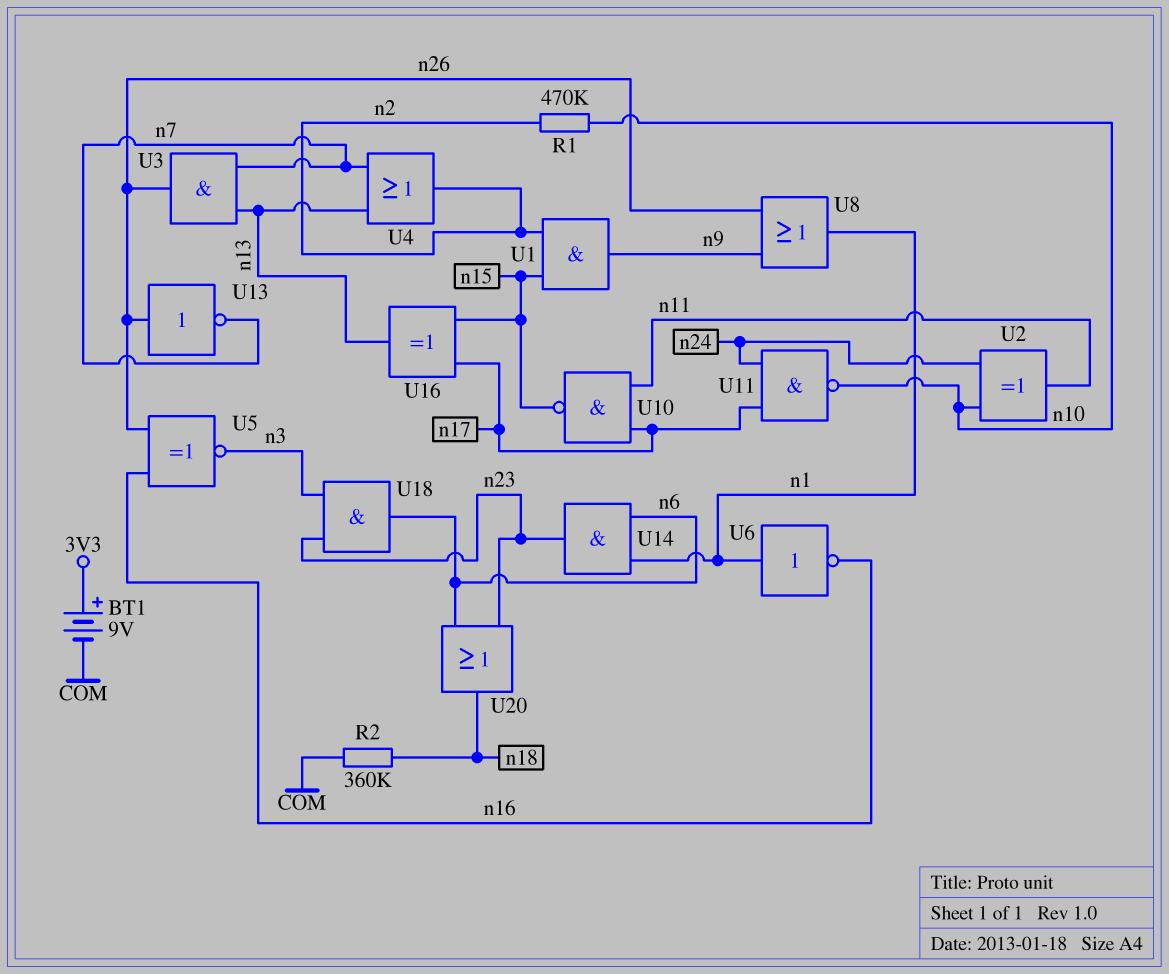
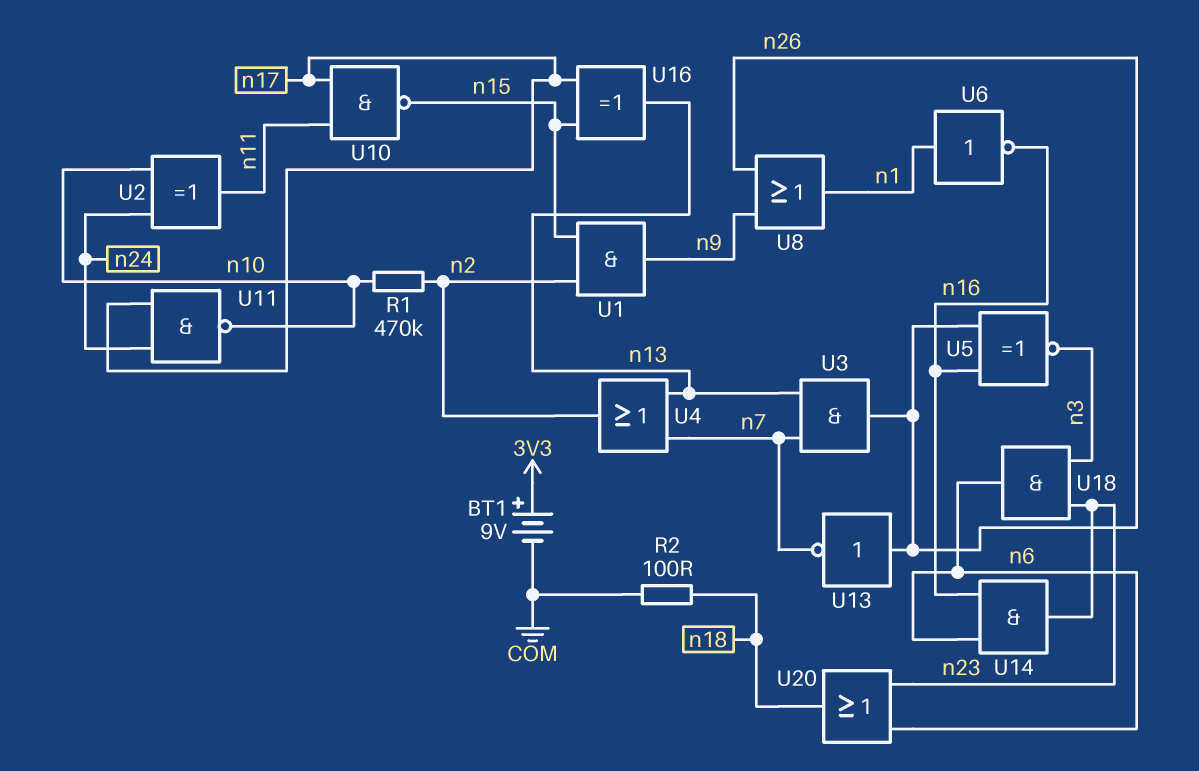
R2: 360k (COM, n18) -> 100 (COM, n18)
U14: AND (in n1, in n6, out n23) -> AND (in n6, in n16, out n23)

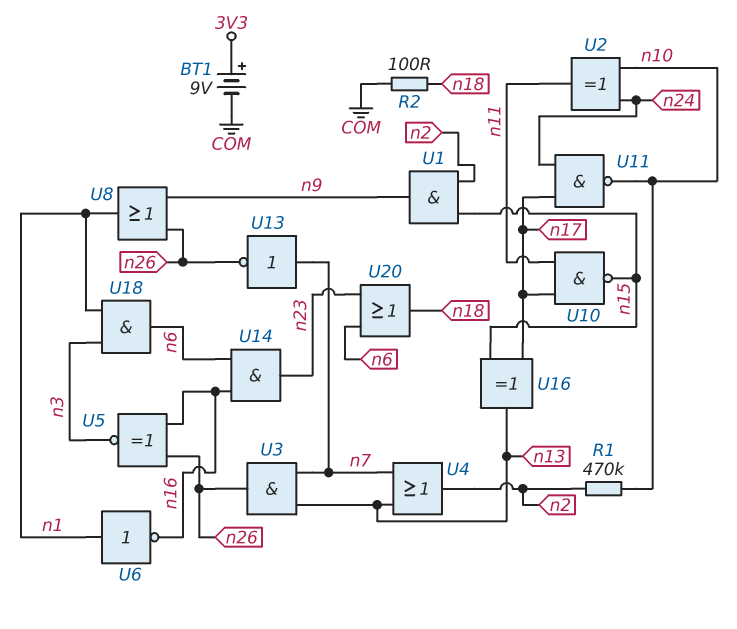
U13: NOT (in n26, out n7) -> NOT (in n7, out n26)
U18: AND (in n3, in n23, out n6) -> AND (in n1, in n3, out n6)

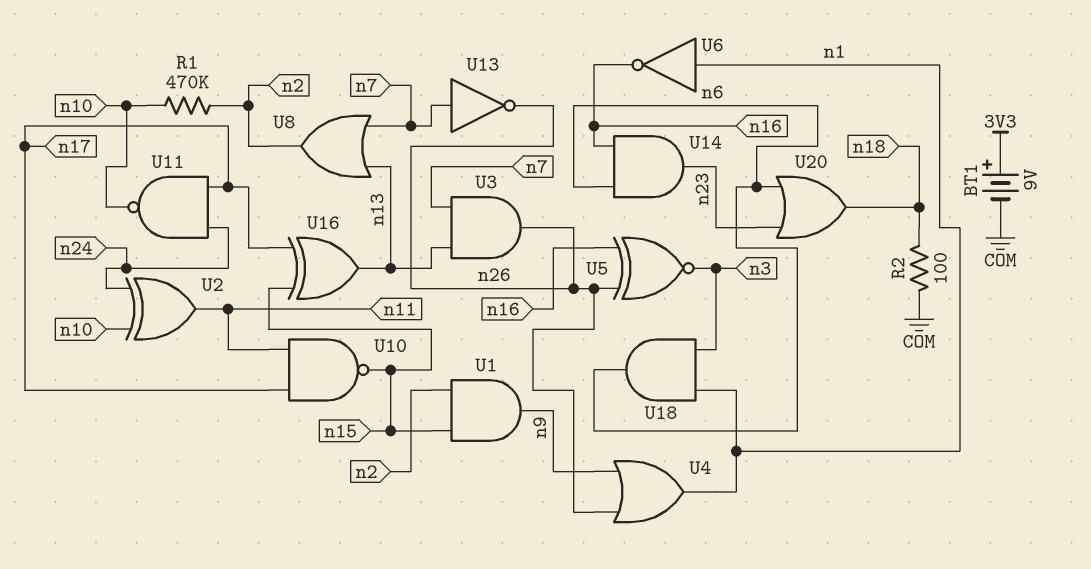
U4: OR (in n7, in n13, out n2) -> OR (in n9, in n26, out n1)
U8: OR (in n9, in n26, out n1) -> OR (in n7, in n13, out n2)

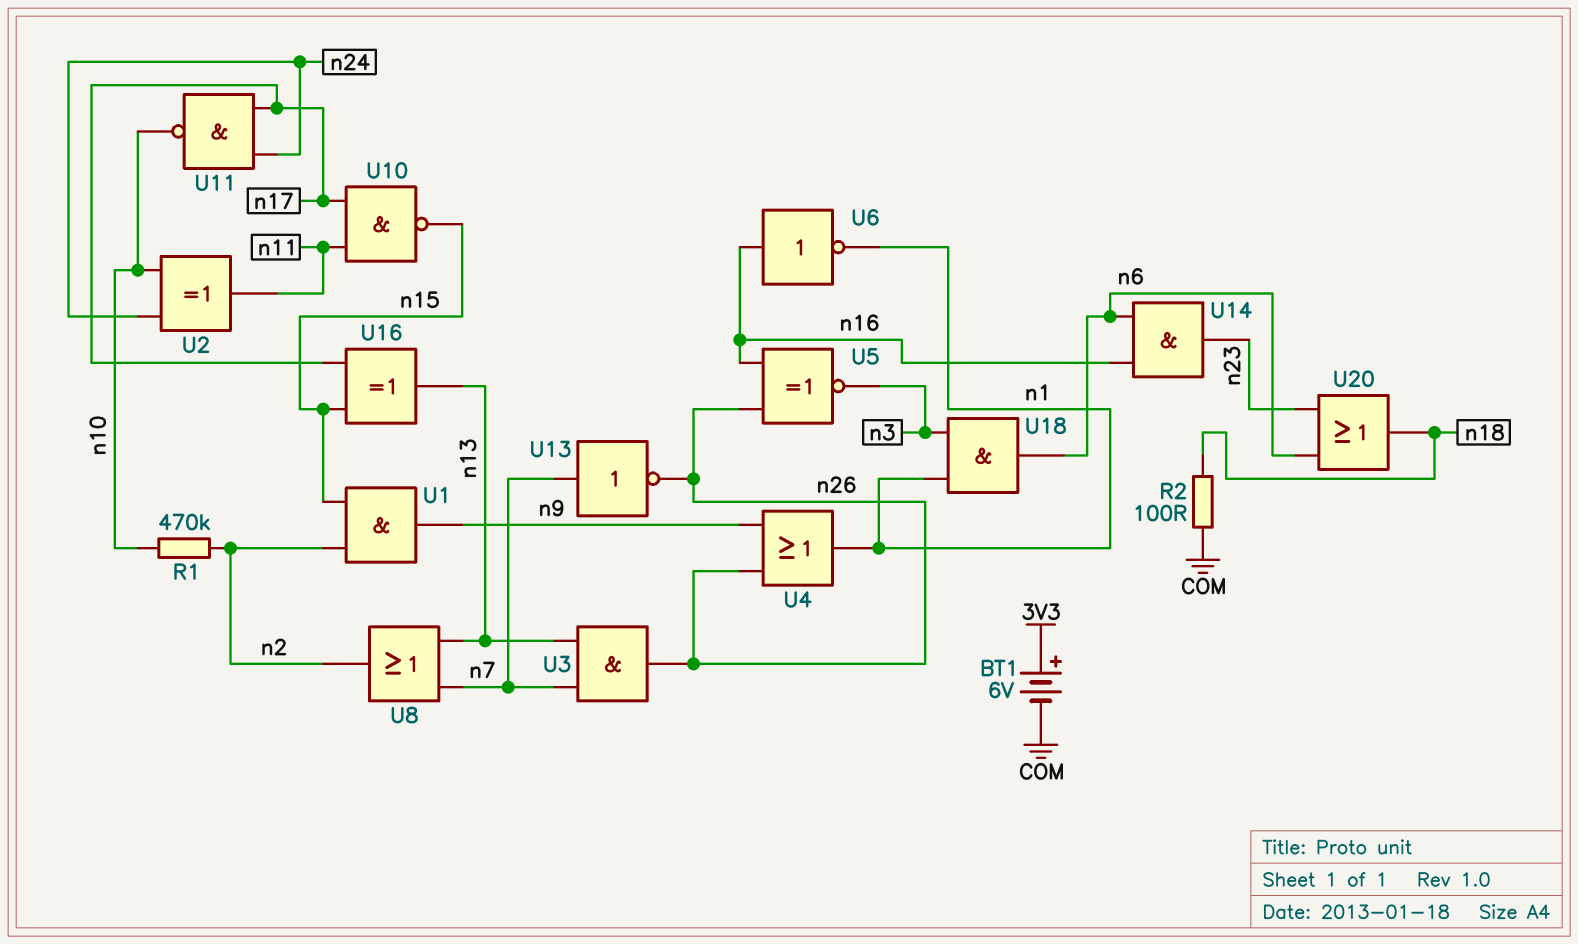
BT1: 9V (plus 3V3, minus COM) -> 6V (plus 3V3, minus COM)
U6: NOT (in n1, out n16) -> NOT (in n16, out n1)

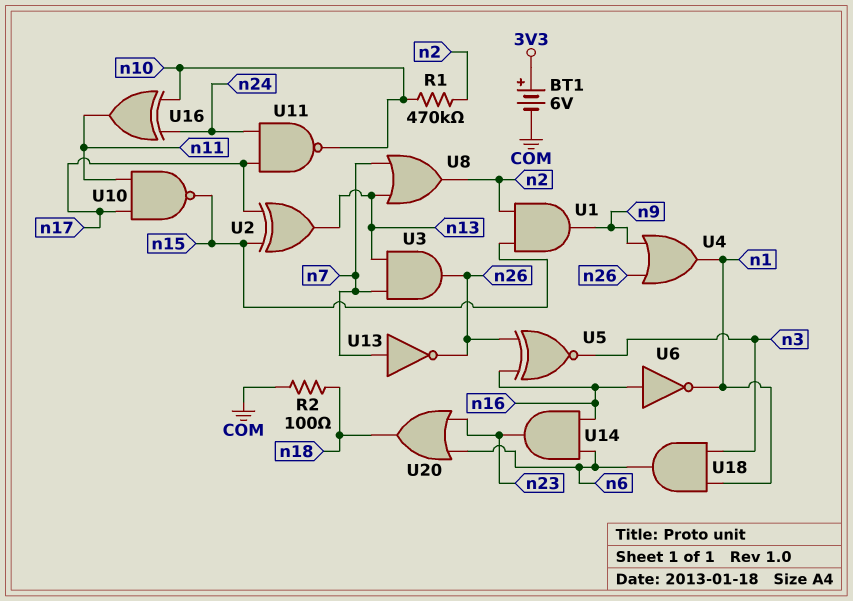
U2: XOR (in n10, in n24, out n11) -> XOR (in n15, in n17, out n13)
U16: XOR (in n15, in n17, out n13) -> XOR (in n10, in n24, out n11)

